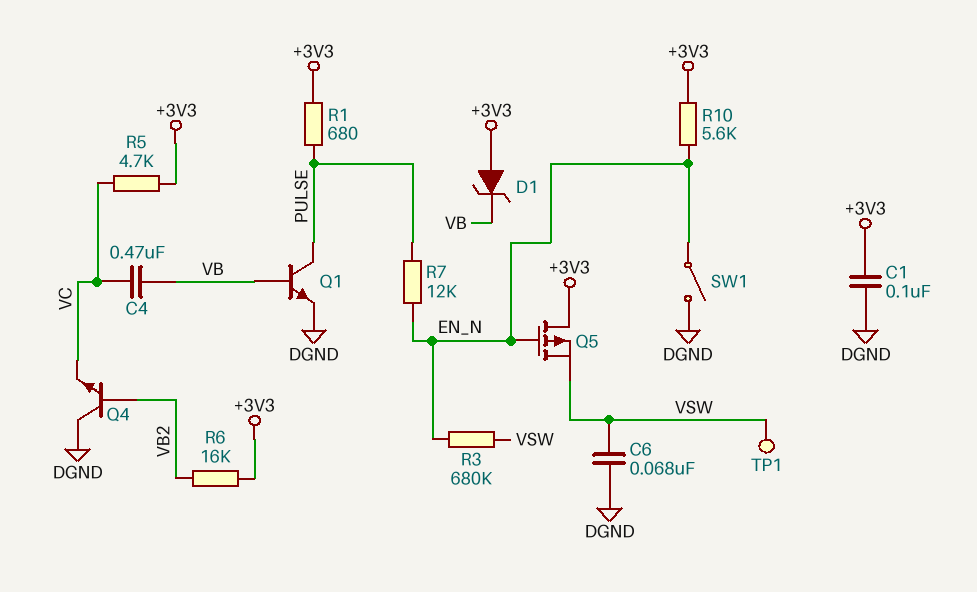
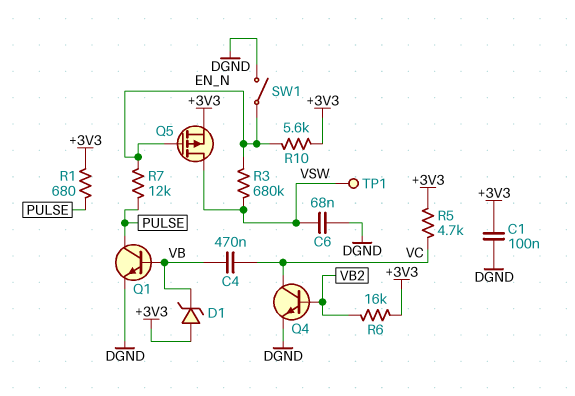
Q4: NPN (B VB2, C DGND, E VC) -> NPN (B VB2, C VC, E DGND)
Q5: PMOS (G EN_N, D +3V3, S VSW) -> PMOS (G EN_N, D VSW, S +3V3)

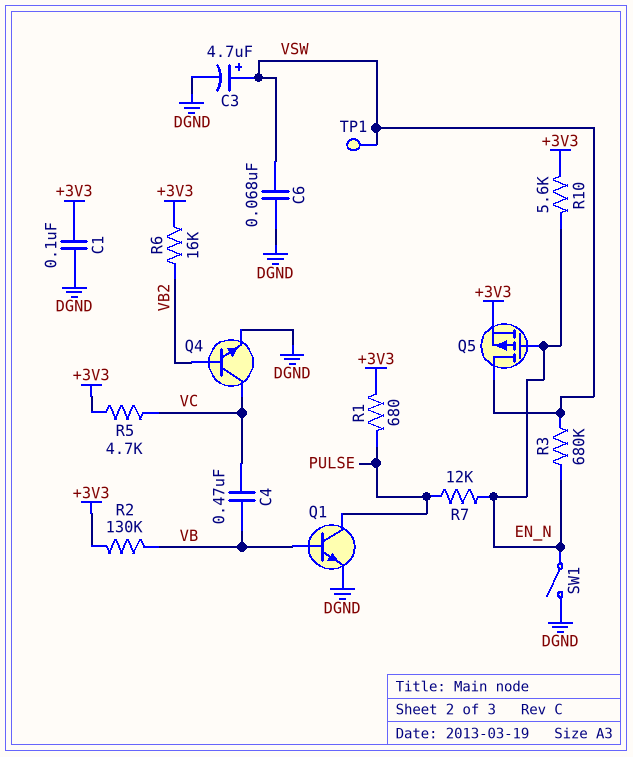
C3: none -> 4.7uF (plus VSW, minus DGND)
D1: zener (A +3V3, K VB) -> none
R2: none -> 130k (+3V3, VB)

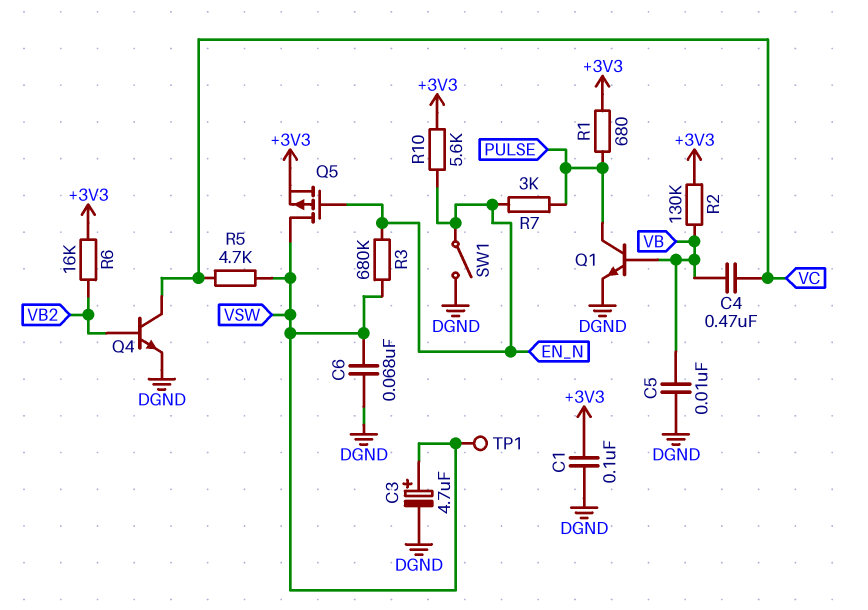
C5: none -> 10nF (DGND, VB)
R5: 4.7k (+3V3, VC) -> 4.7k (VC, VSW)
R7: 12k (EN_N, PULSE) -> 3k (EN_N, PULSE)

